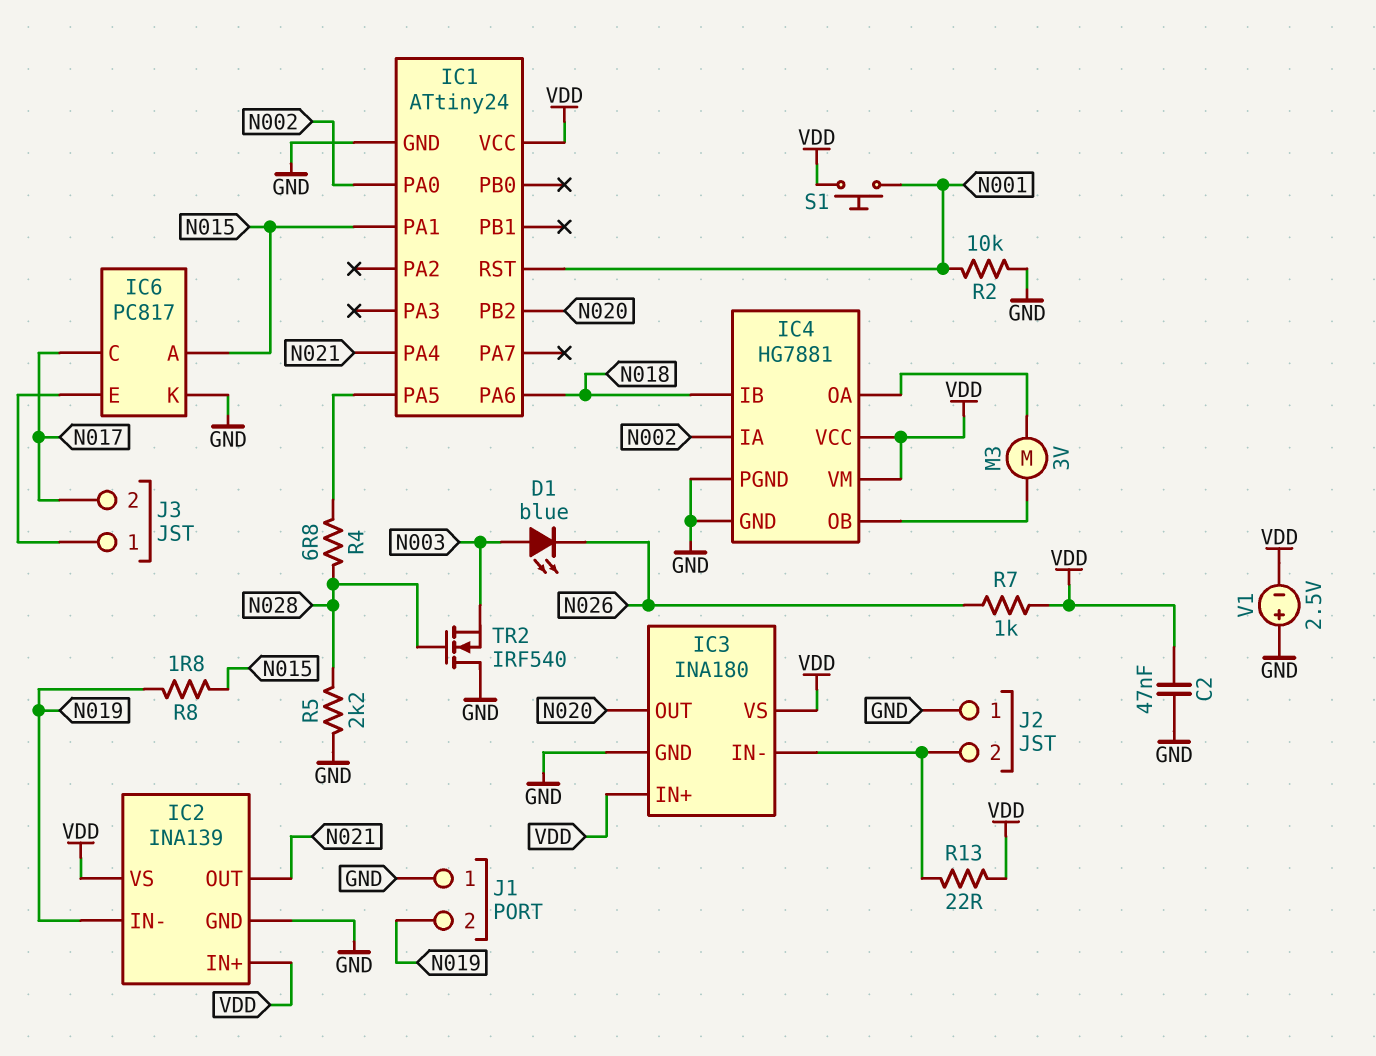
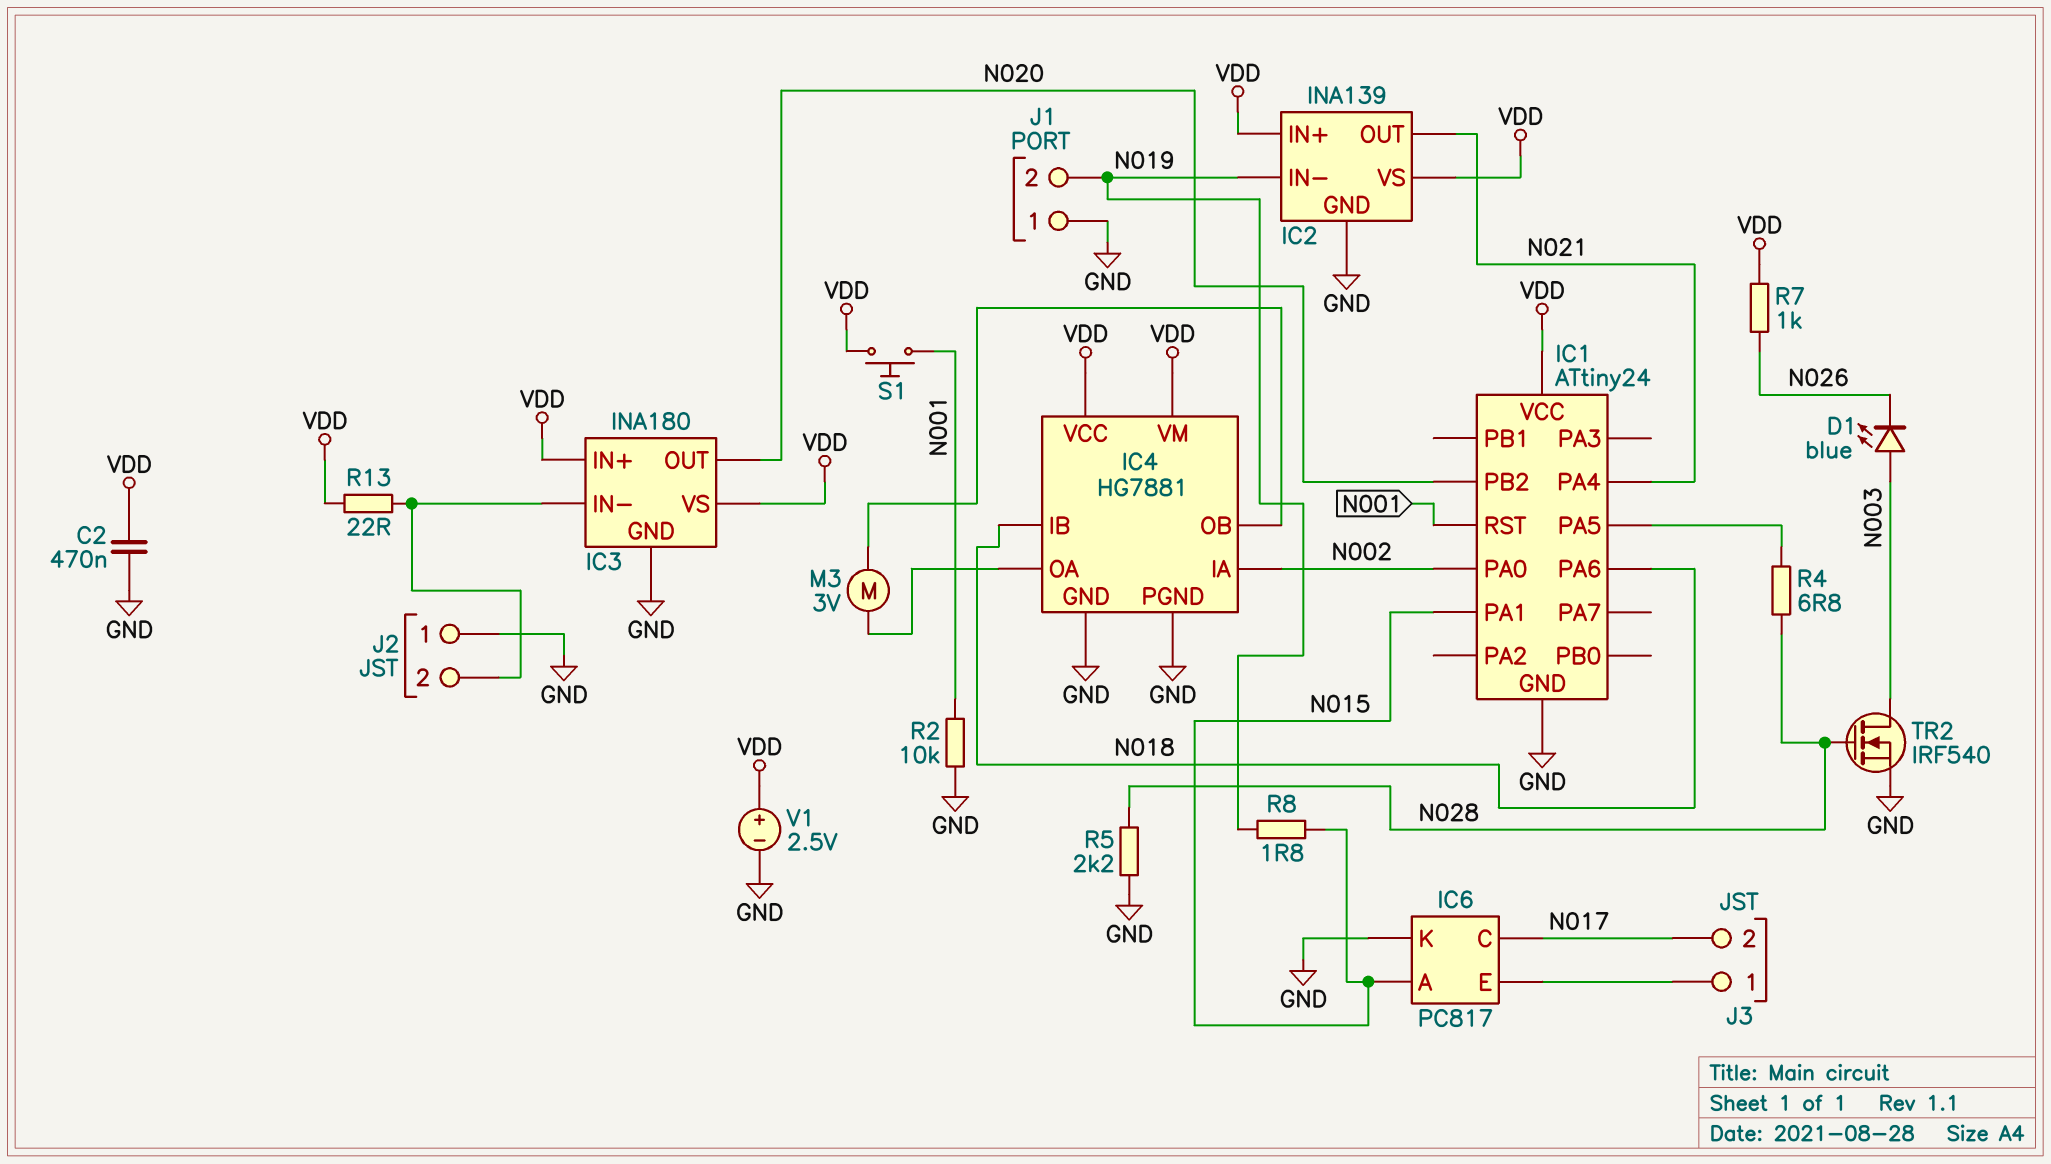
C2: 47nF (GND, VDD) -> 470nF (GND, VDD)
TR2: NMOS IRF540 (G N028, D GND, S N003) -> NMOS IRF540 (G N028, D N003, S GND)
V1: 2.5V (plus GND, minus VDD) -> 2.5V (plus VDD, minus GND)

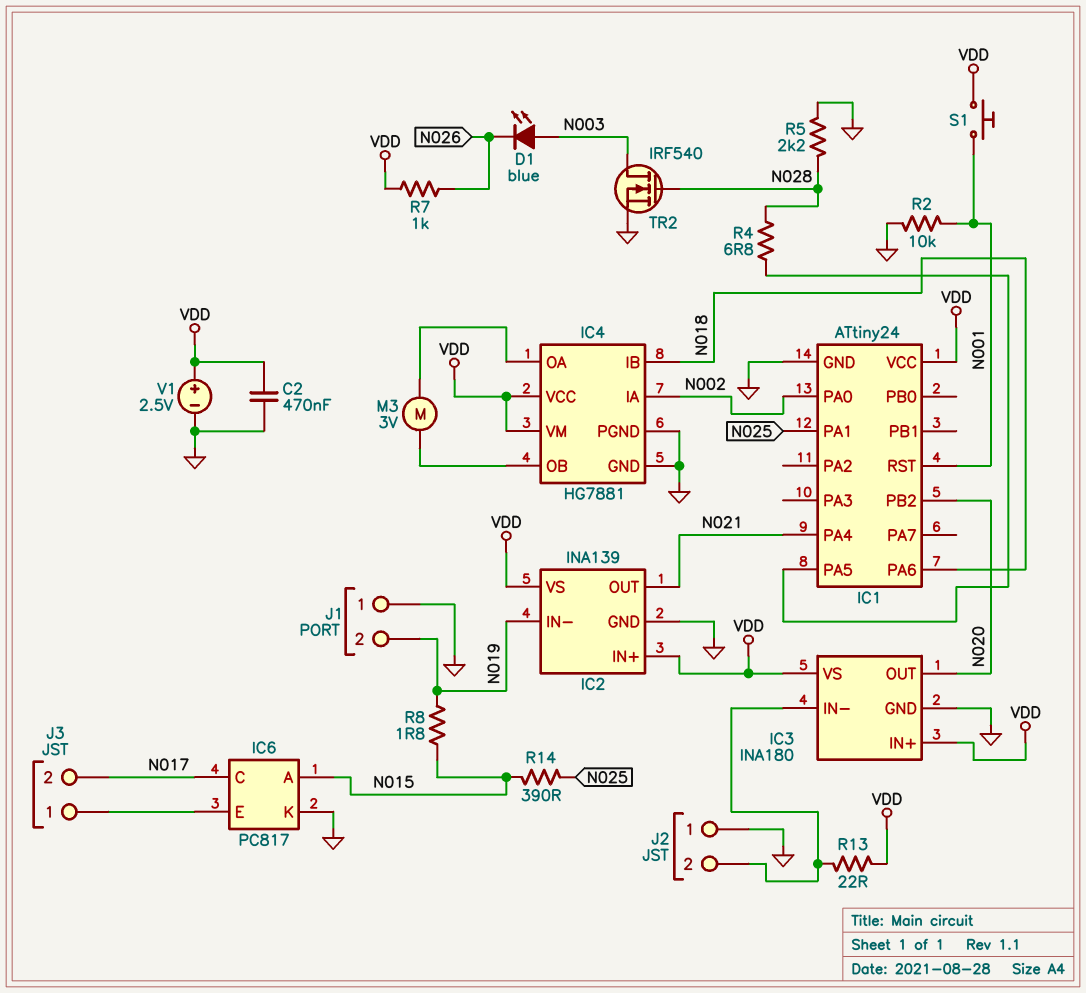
IC1 pin PA1: N015 -> N025
R14: none -> 390 (N015, N025)

